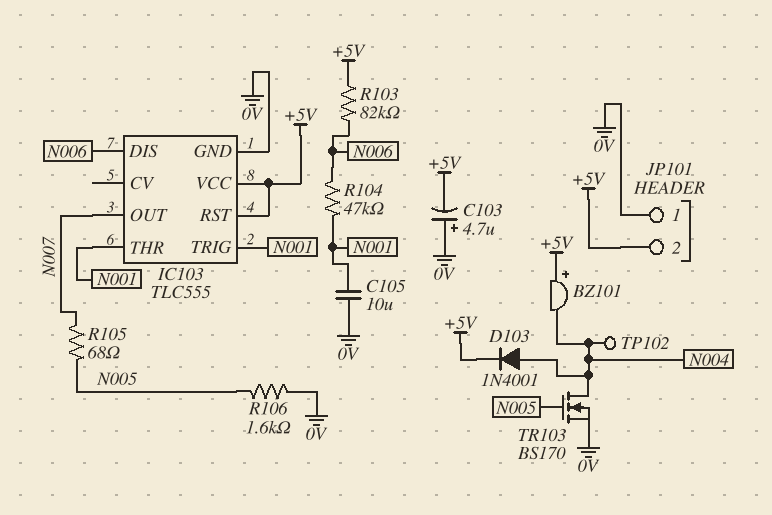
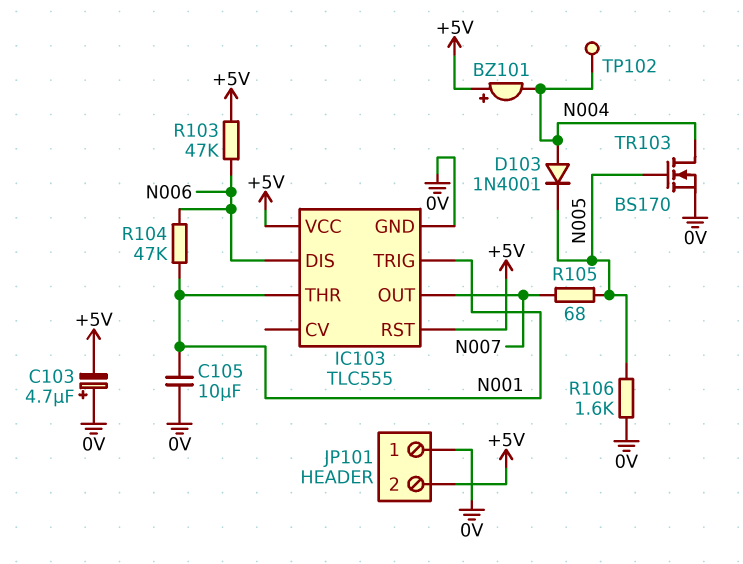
D103: diode 1N4001 (A N004, K +5V) -> diode 1N4001 (A N004, K N005)
R103: 82k (+5V, N006) -> 47k (+5V, N006)

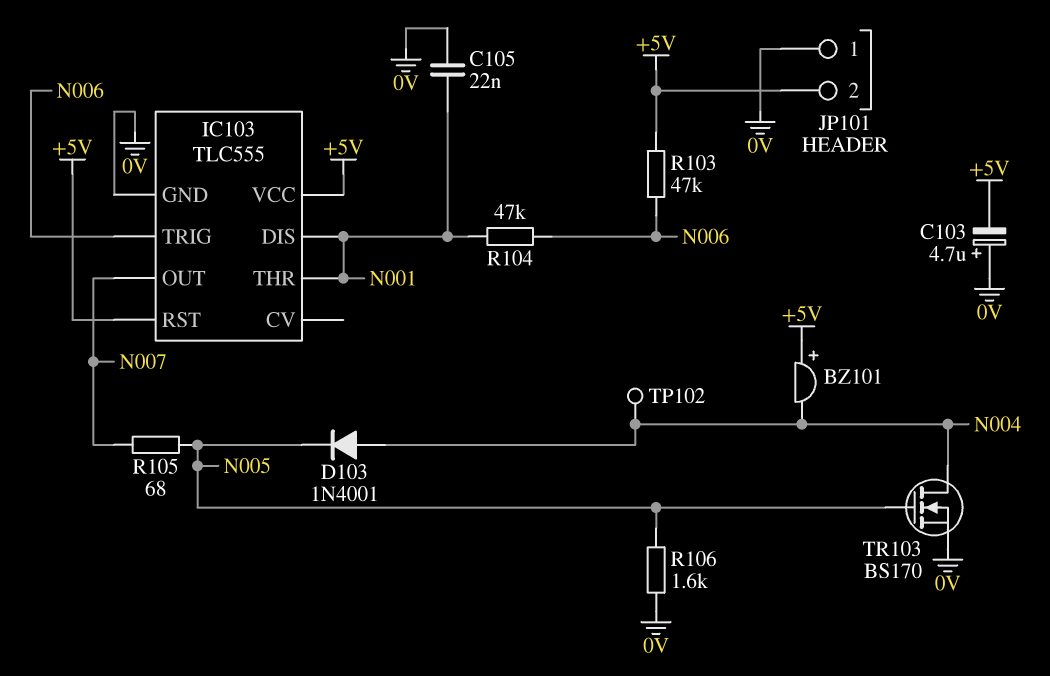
C105: 10uF (0V, N001) -> 22nF (0V, N001)
IC103 pin DIS: N006 -> N001
IC103 pin TRIG: N001 -> N006

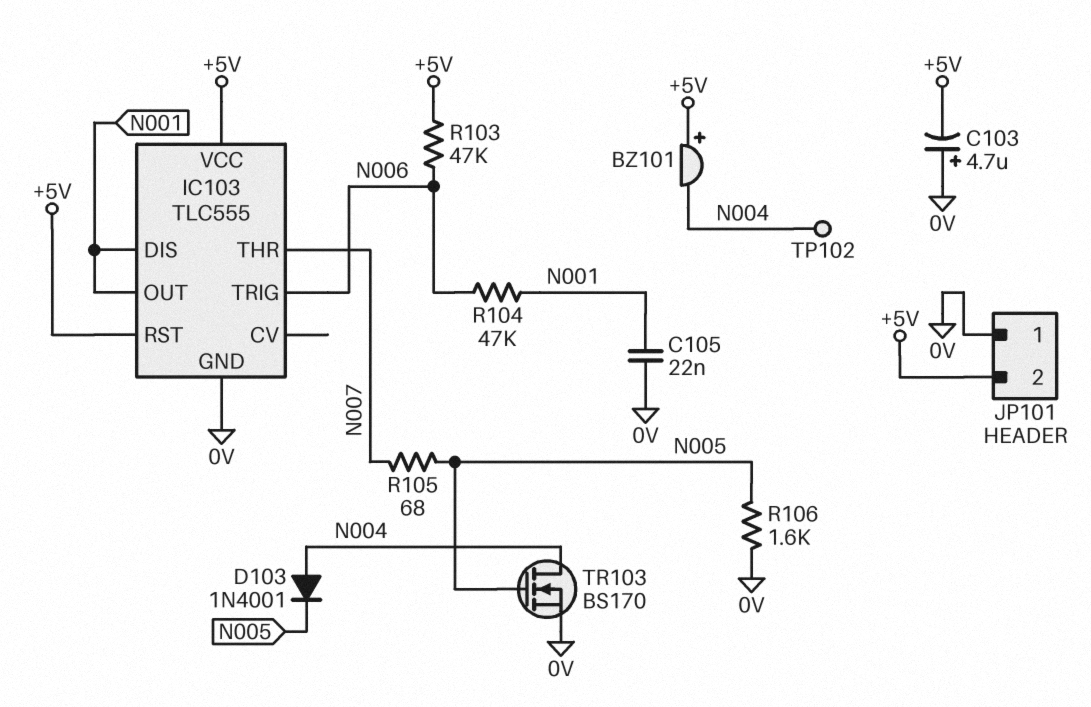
IC103 pin OUT: N007 -> N001
IC103 pin THR: N001 -> N007

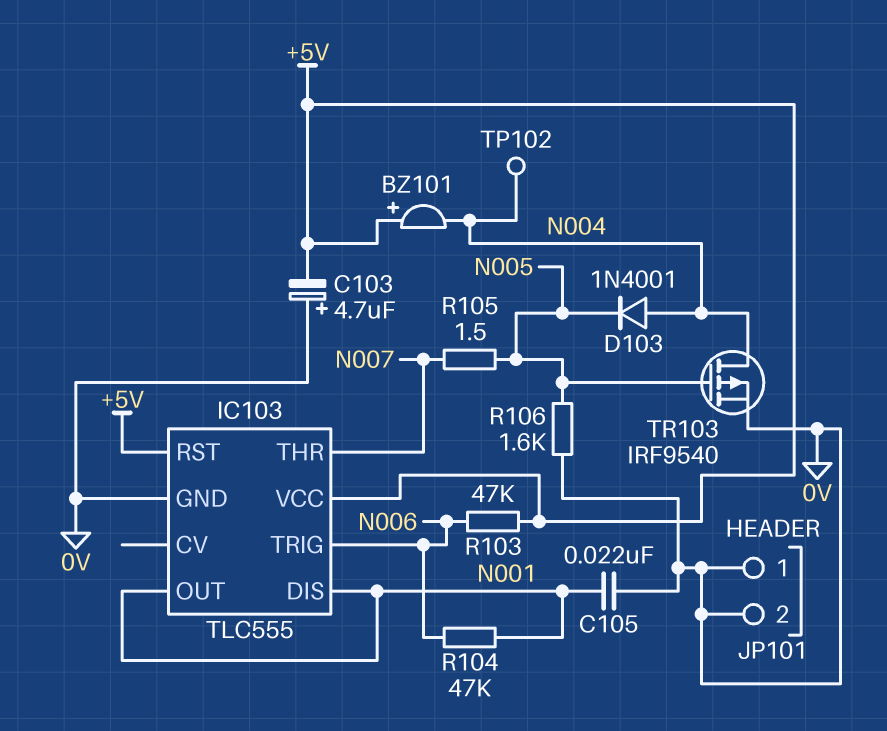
JP101 pin 2: +5V -> 0V
R105: 68 (N005, N007) -> 1.5 (N005, N007)
TR103: NMOS BS170 (G N005, D N004, S 0V) -> PMOS IRF9540 (G N005, D N004, S 0V)

